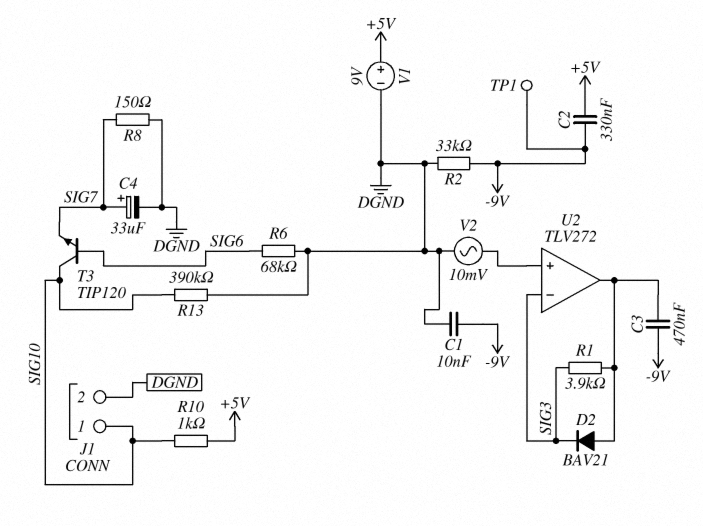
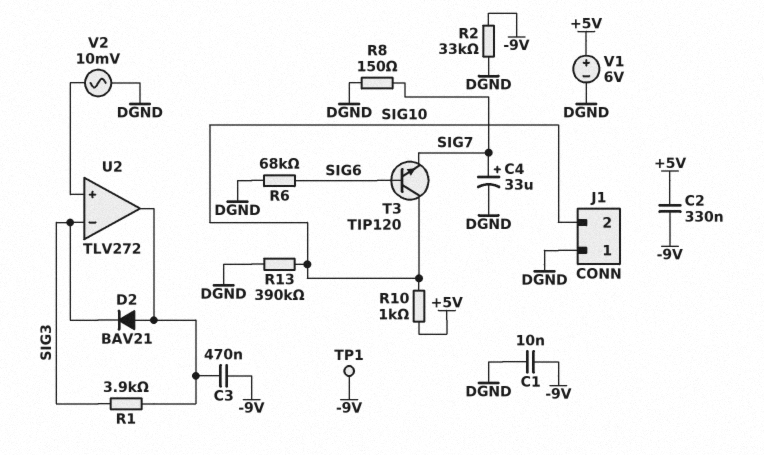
J1 pin 1: SIG10 -> DGND
J1 pin 2: DGND -> SIG10
V1: 9V (plus +5V, minus DGND) -> 6V (plus +5V, minus DGND)

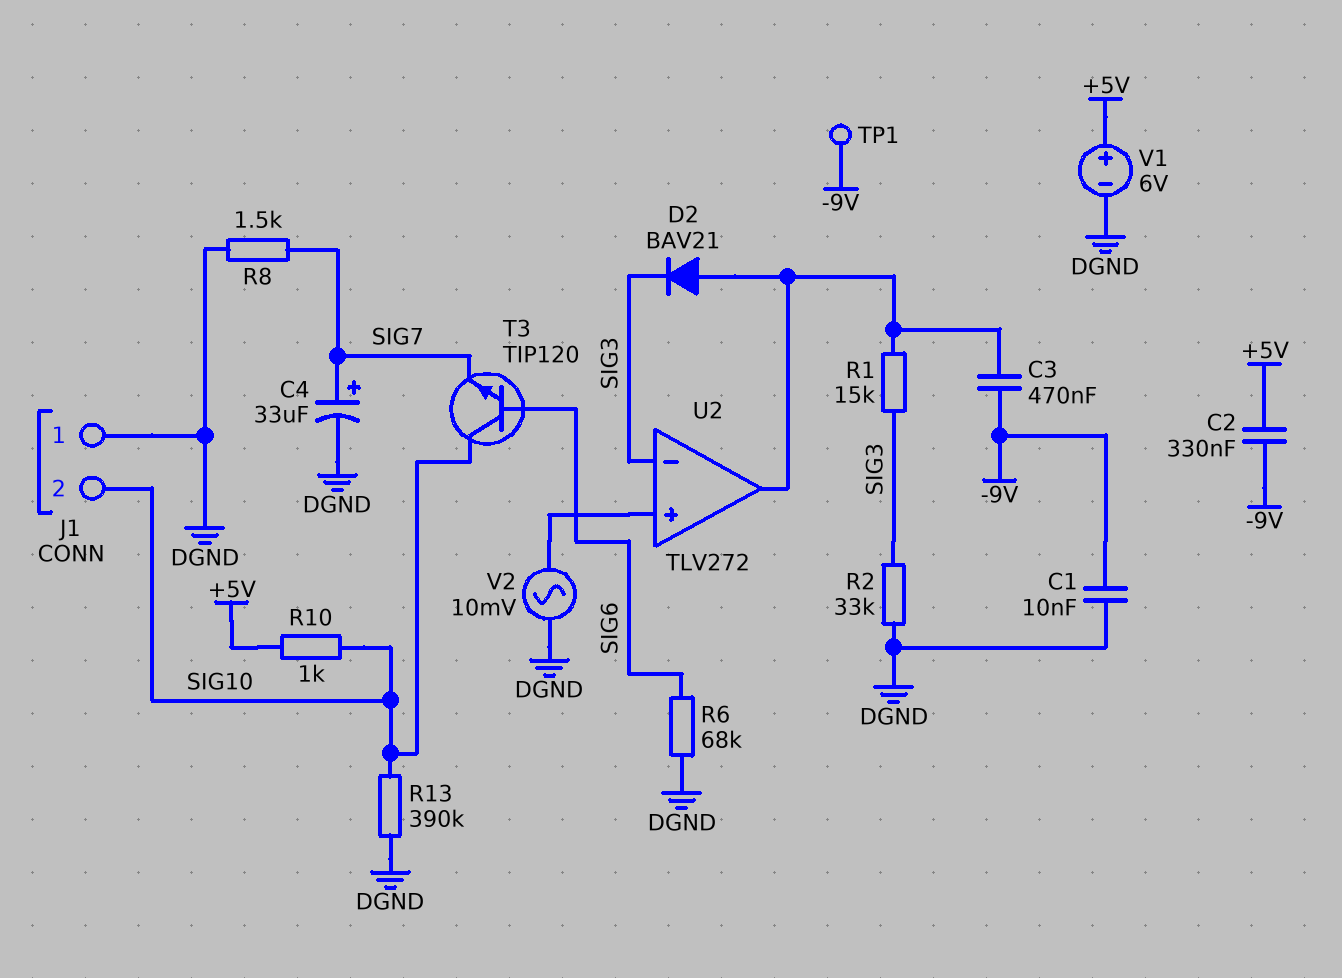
R1: 3.9k (SIG3, U2/out) -> 15k (SIG3, U2/out)
R2: 33k (-9V, DGND) -> 33k (DGND, SIG3)
R8: 150 (DGND, SIG7) -> 1.5k (DGND, SIG7)

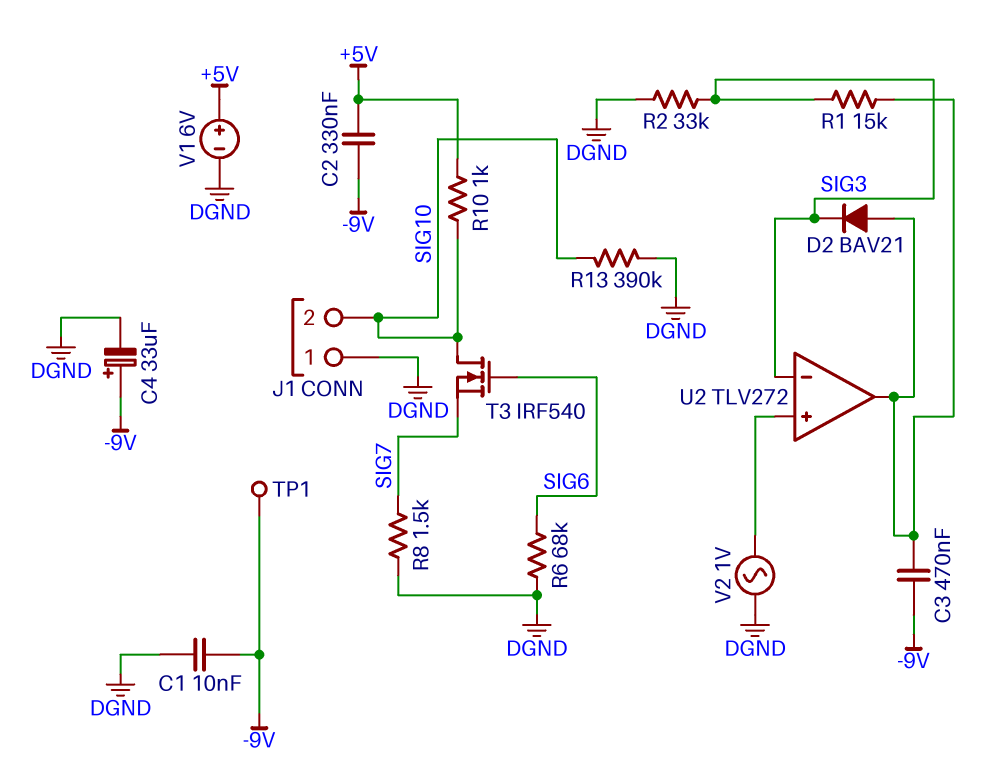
C4: 33uF (plus SIG7, minus DGND) -> 33uF (plus -9V, minus DGND)
T3: NPN TIP120 (B SIG6, C SIG10, E SIG7) -> NMOS IRF540 (G SIG6, D SIG10, S SIG7)
V2: AC 10mV (DGND, U2/in+) -> AC 1V (DGND, U2/in+)

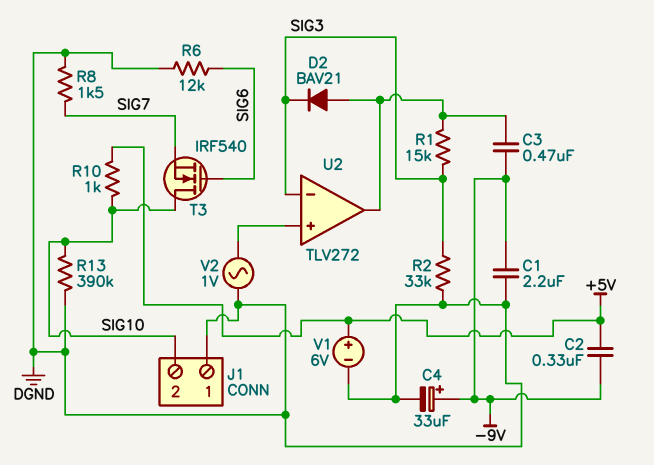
C1: 10nF (-9V, DGND) -> 2.2uF (-9V, DGND)
R6: 68k (DGND, SIG6) -> 12k (DGND, SIG6)
TP1: test point (-9V) -> none

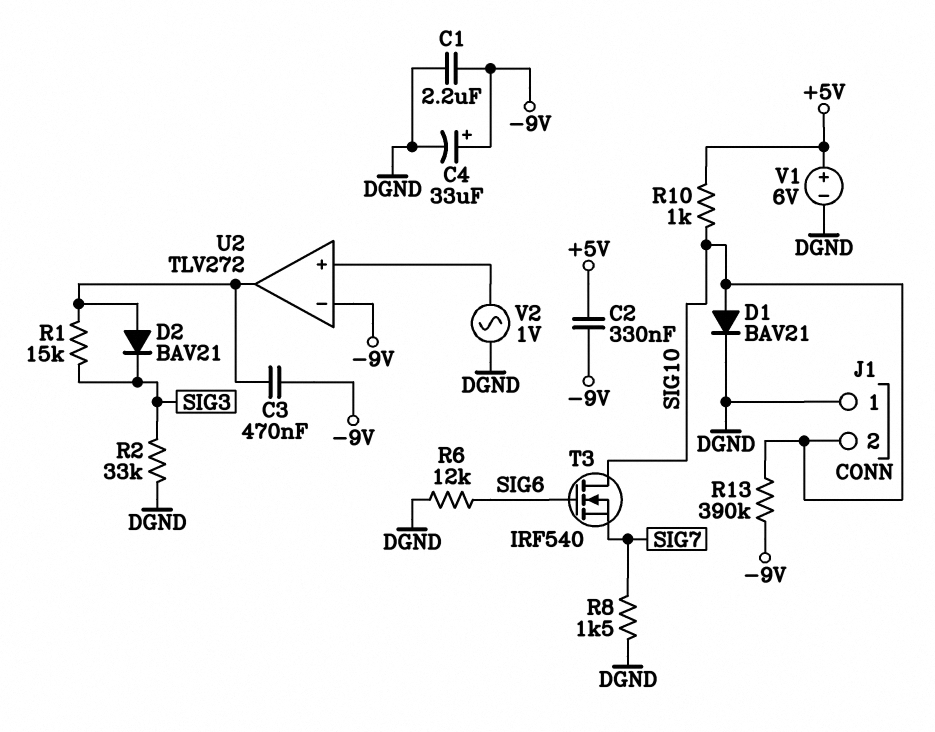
D1: none -> diode BAV21 (A SIG10, K DGND)
R13: 390k (DGND, SIG10) -> 390k (-9V, SIG10)
U2 pin in-: SIG3 -> -9V

